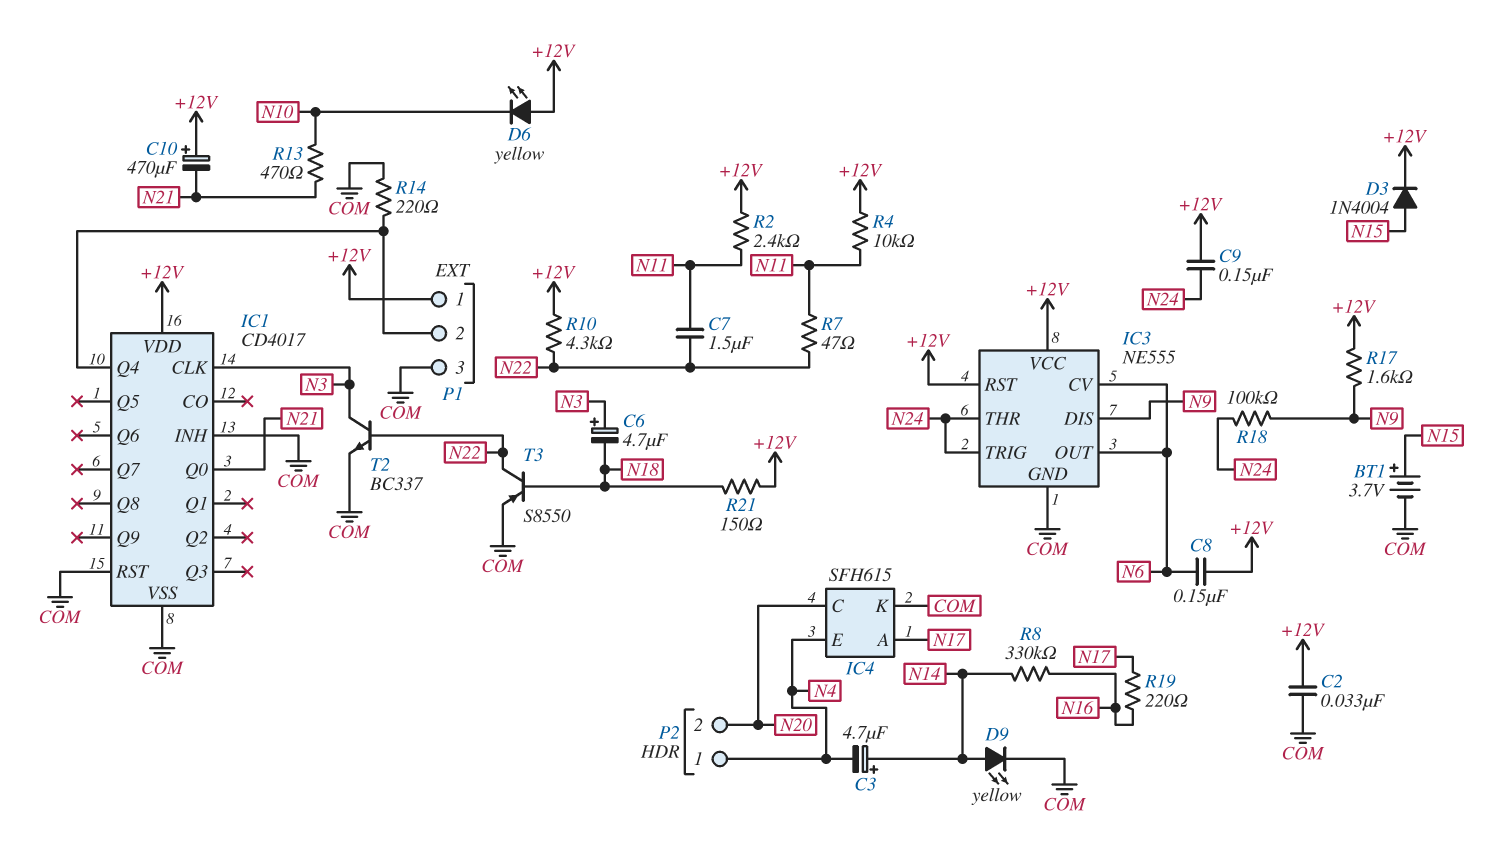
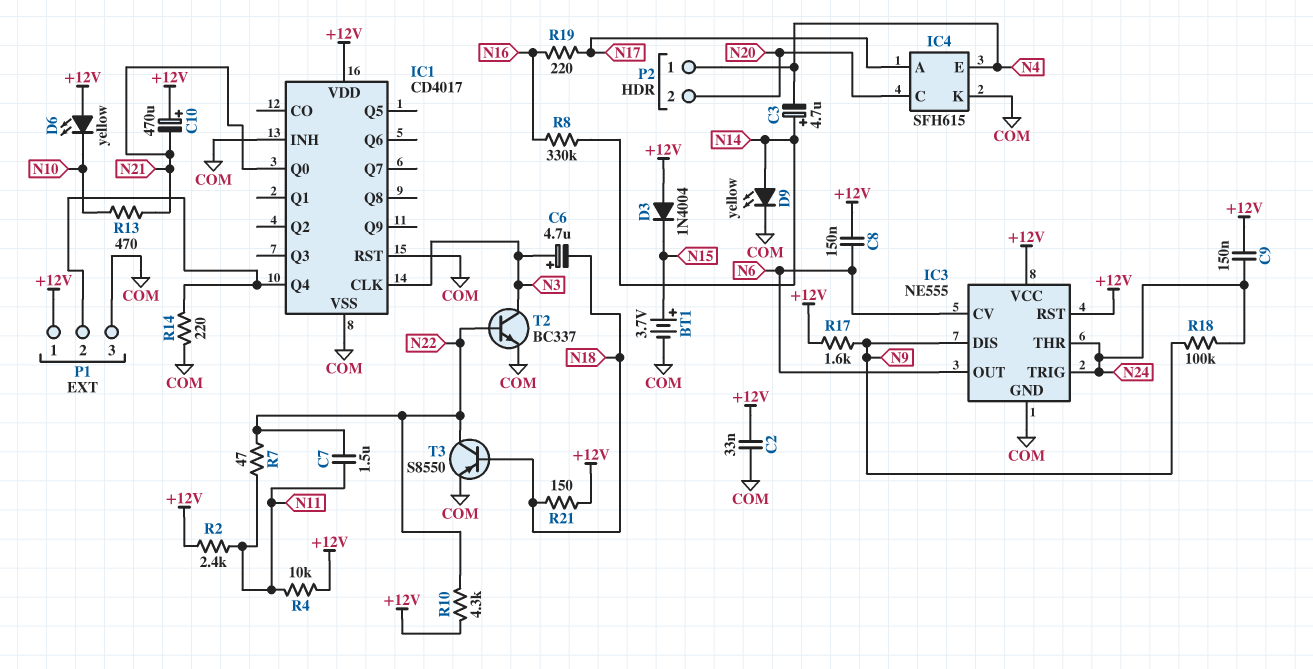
D3: diode 1N4004 (A N15, K +12V) -> diode 1N4004 (A +12V, K N15)

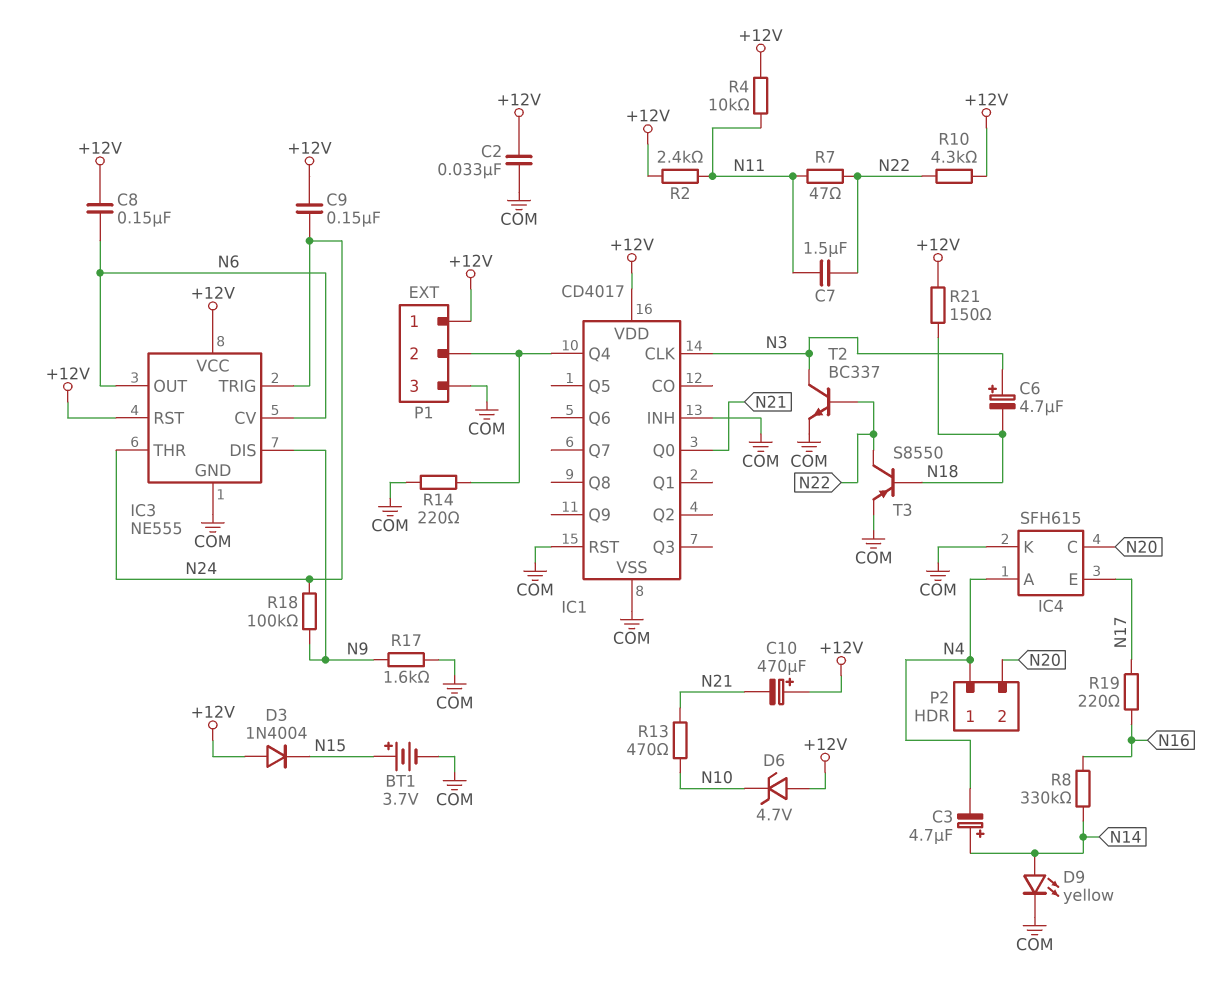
D6: LED yellow (A +12V, K N10) -> zener 4.7V (A +12V, K N10)
IC4 pin A: N17 -> N4
IC4 pin E: N4 -> N17
R17: 1.6k (+12V, N9) -> 1.6k (COM, N9)

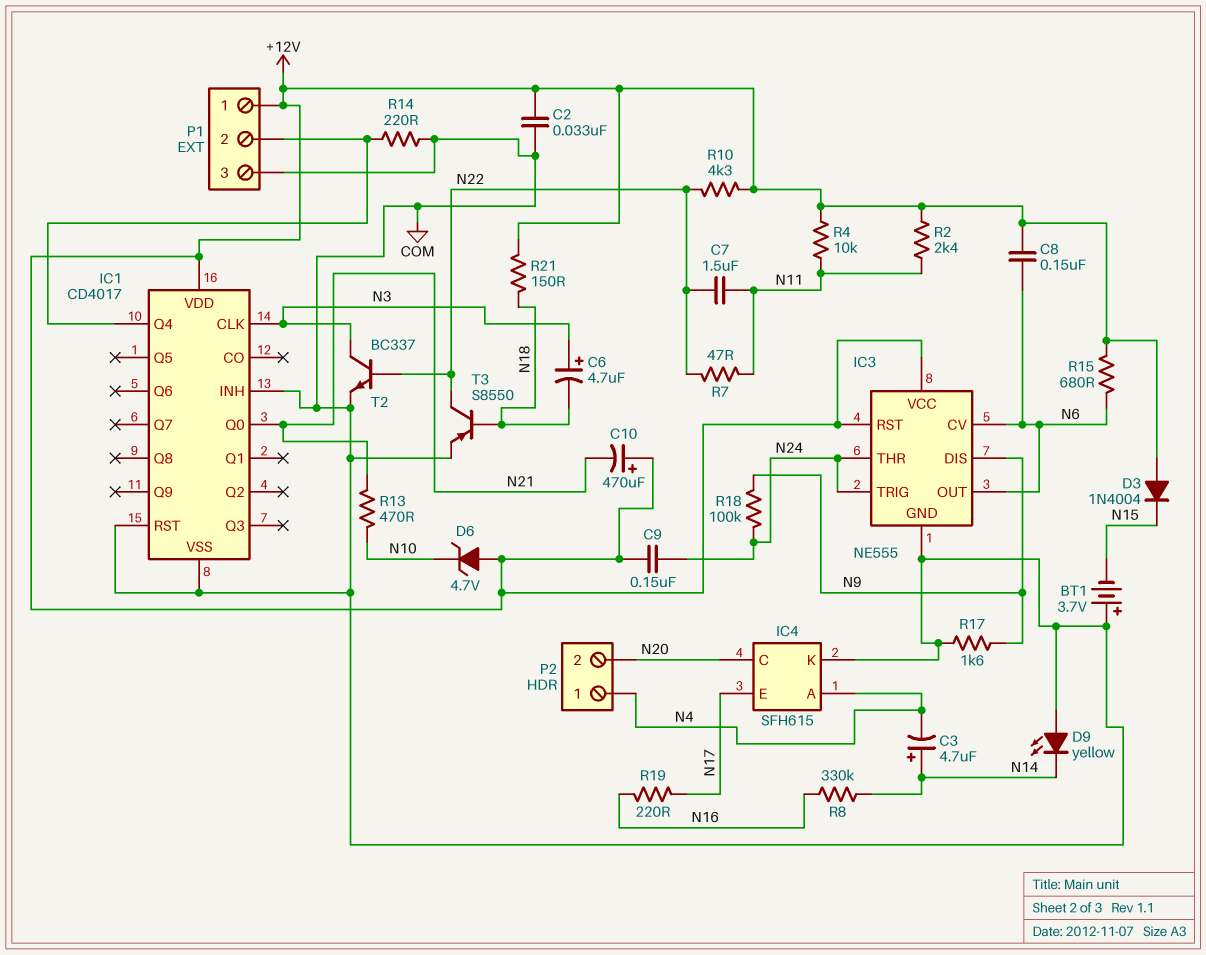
BT1: 3.7V (plus N15, minus COM) -> 3.7V (plus COM, minus N15)
D9: LED yellow (A N14, K COM) -> LED yellow (A COM, K N14)
R15: none -> 680 (+12V, N6)

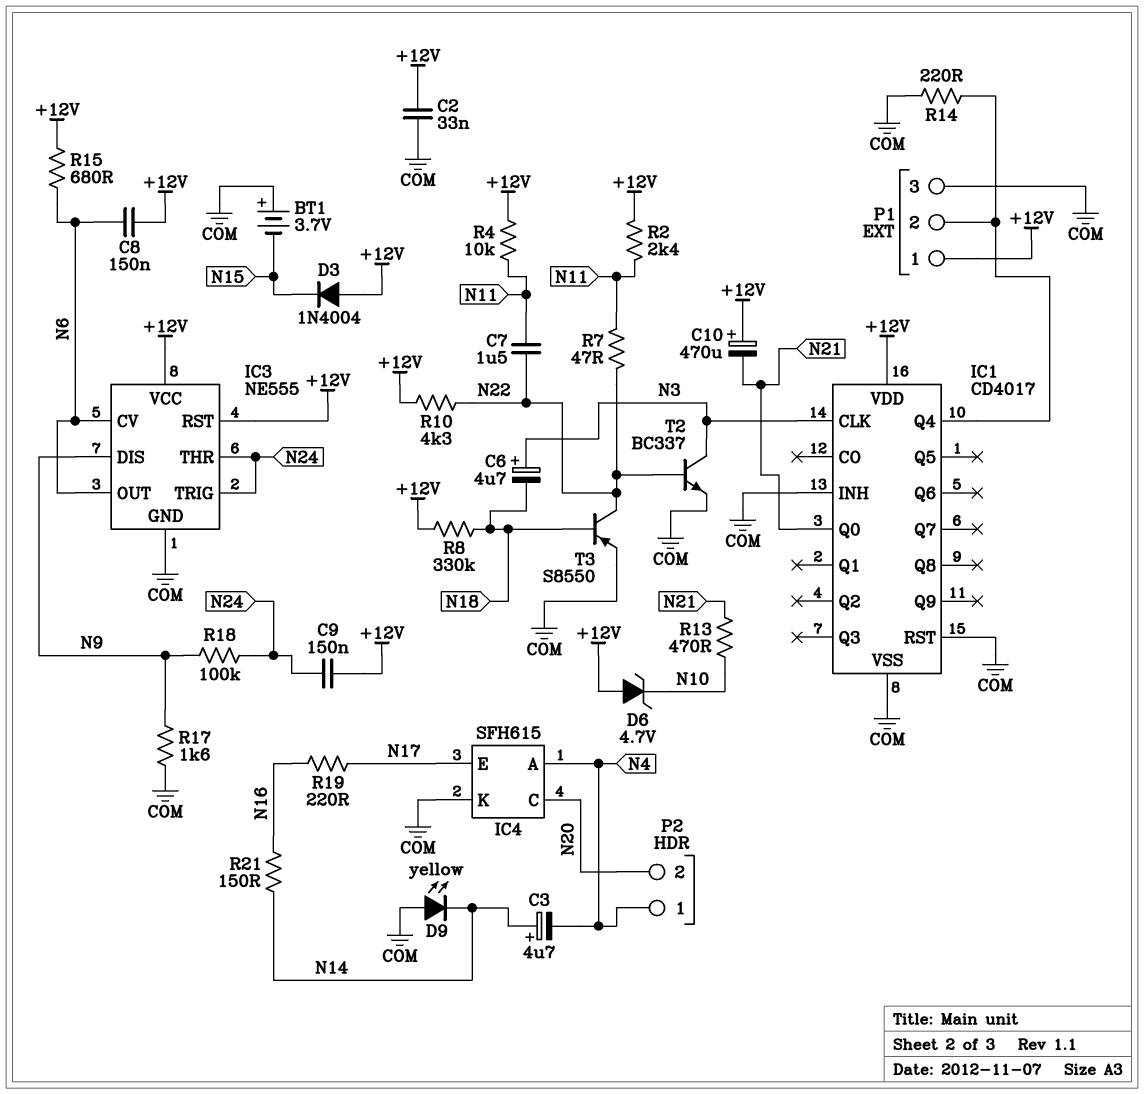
R8: 330k (N14, N16) -> 330k (+12V, N18)
R21: 150 (+12V, N18) -> 150 (N14, N16)

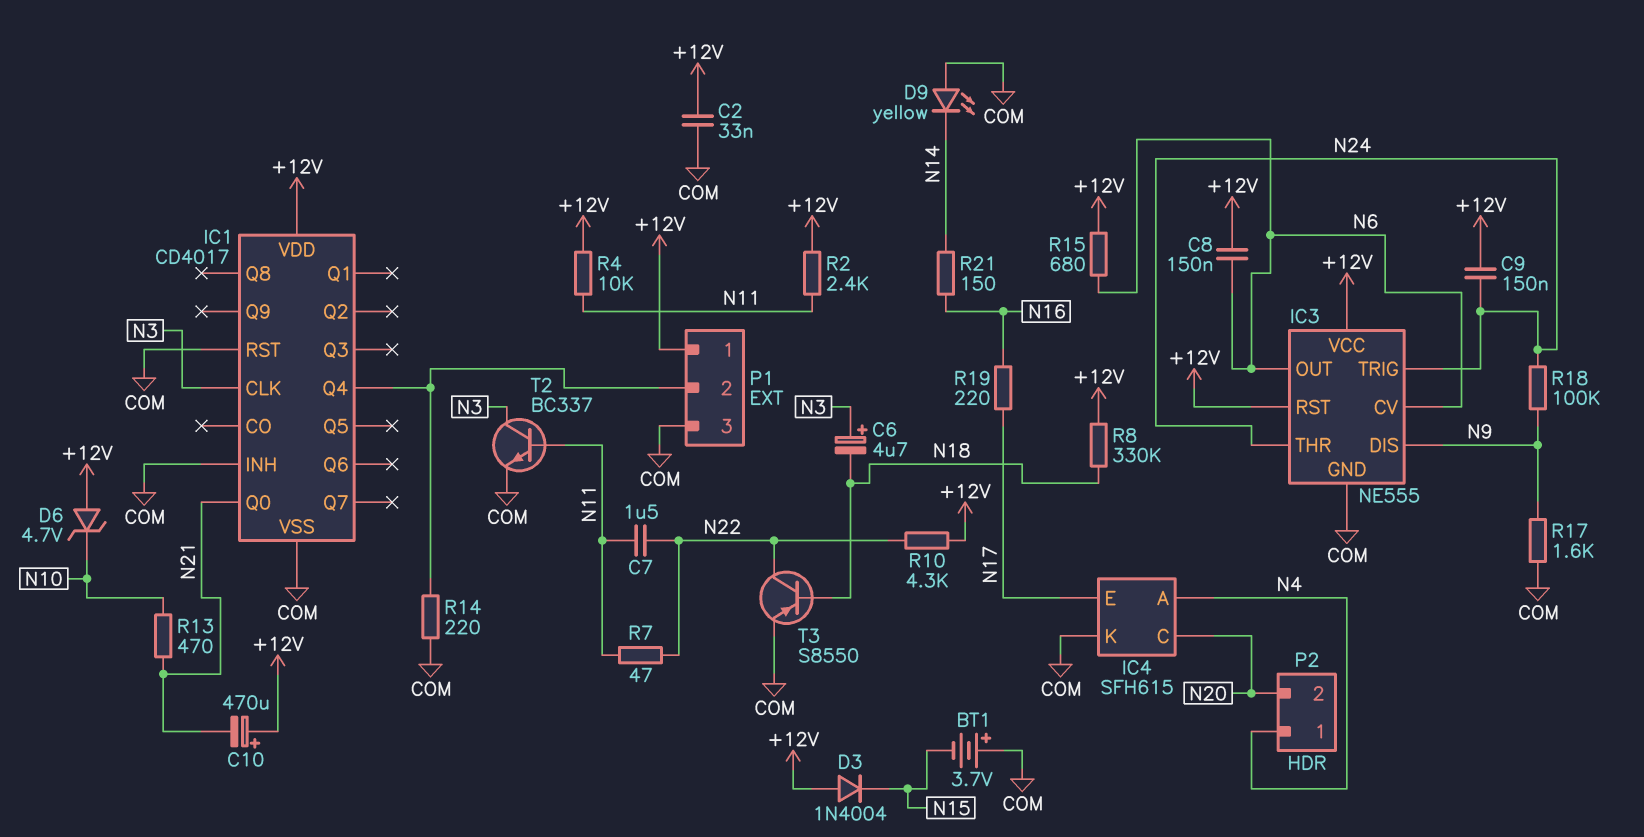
C3: 4.7uF (plus N14, minus N4) -> none
T2: NPN BC337 (B N22, C N3, E COM) -> NPN BC337 (B N11, C N3, E COM)

